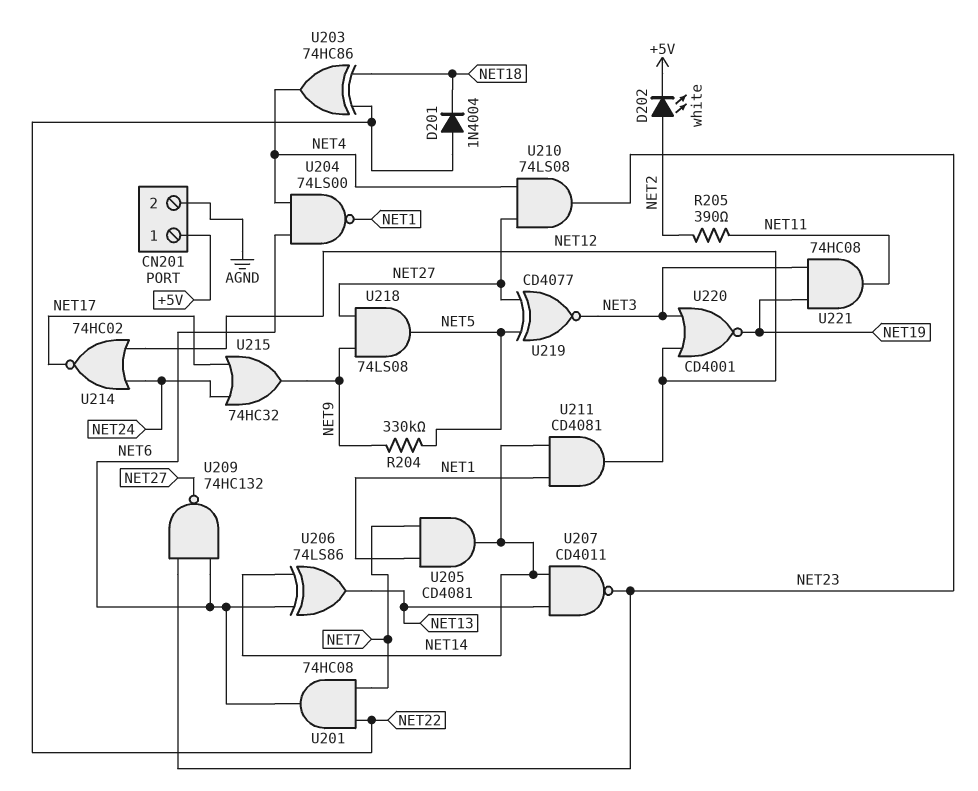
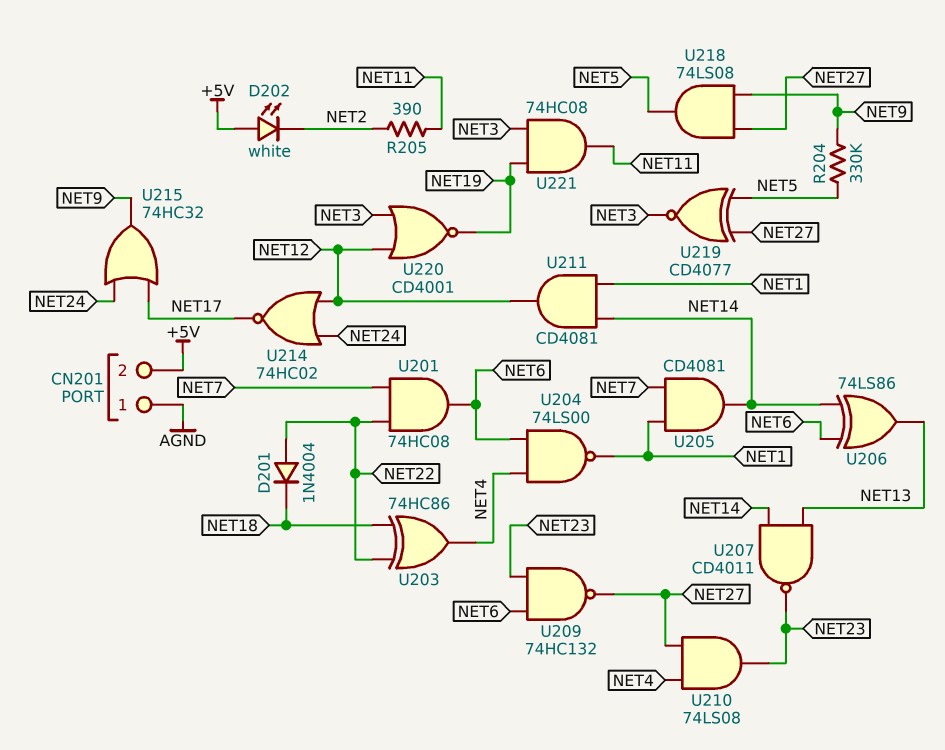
CN201 pin 1: +5V -> AGND
CN201 pin 2: AGND -> +5V
D202: LED white (A NET2, K +5V) -> LED white (A +5V, K NET2)

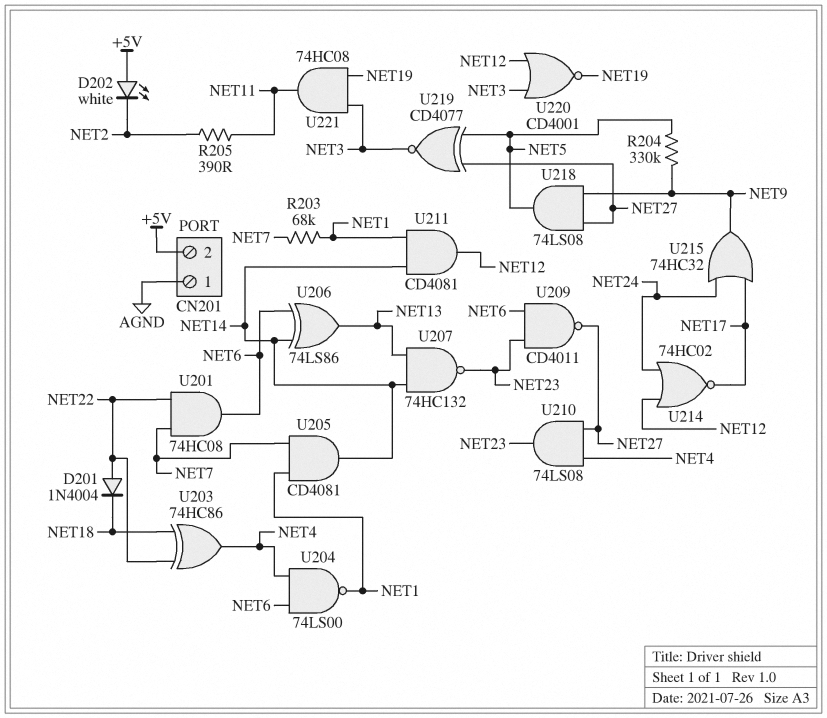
R203: none -> 68k (NET1, NET7)
U207: NAND CD4011 (in NET13, in NET14, out NET23) -> NAND 74HC132 (in NET13, in NET14, out NET23)
U209: NAND 74HC132 (in NET6, in NET23, out NET27) -> NAND CD4011 (in NET6, in NET23, out NET27)

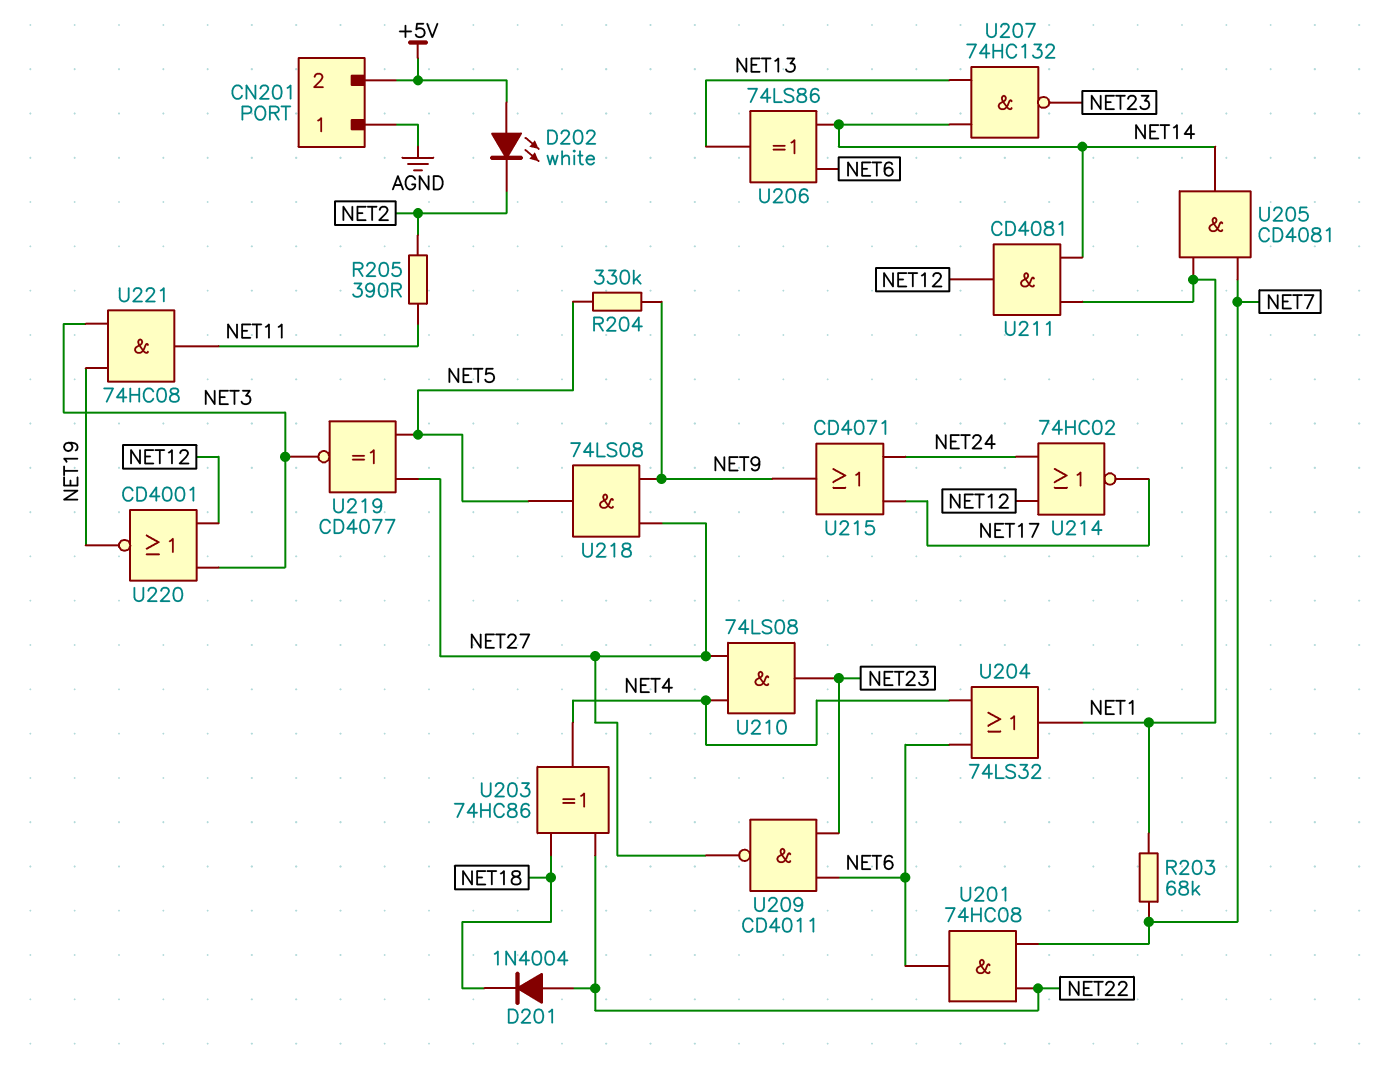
U204: NAND 74LS00 (in NET4, in NET6, out NET1) -> OR 74LS32 (in NET4, in NET6, out NET1)
U215: OR 74HC32 (in NET17, in NET24, out NET9) -> OR CD4071 (in NET17, in NET24, out NET9)

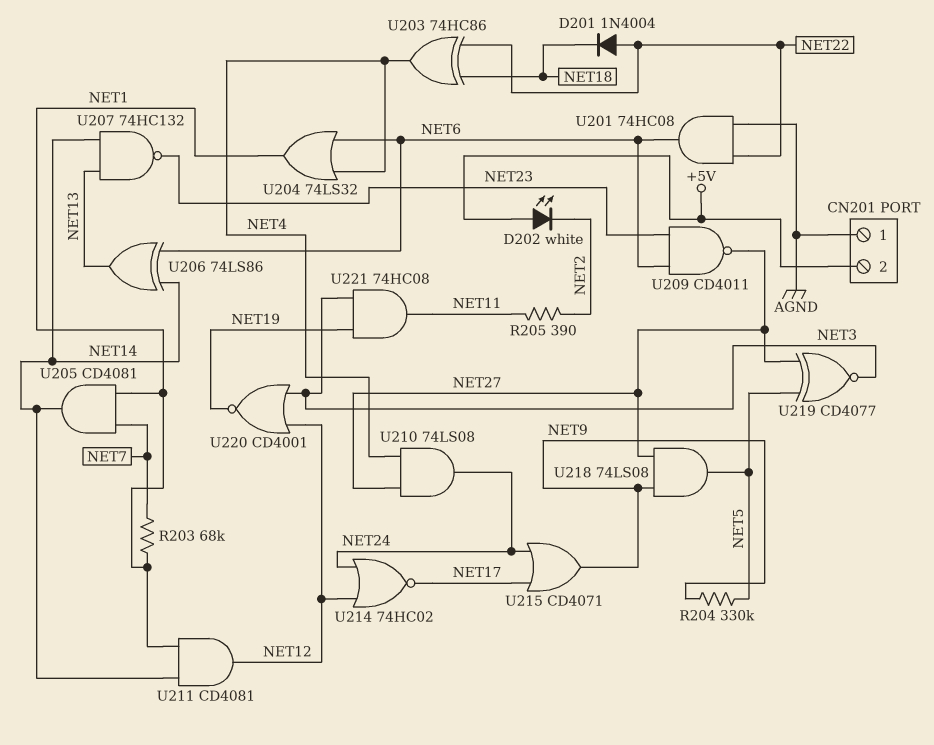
U201: AND 74HC08 (in NET7, in NET22, out NET6) -> AND 74HC08 (in AGND, in NET22, out NET6)
U210: AND 74LS08 (in NET4, in NET27, out NET23) -> AND 74LS08 (in NET4, in NET27, out NET24)

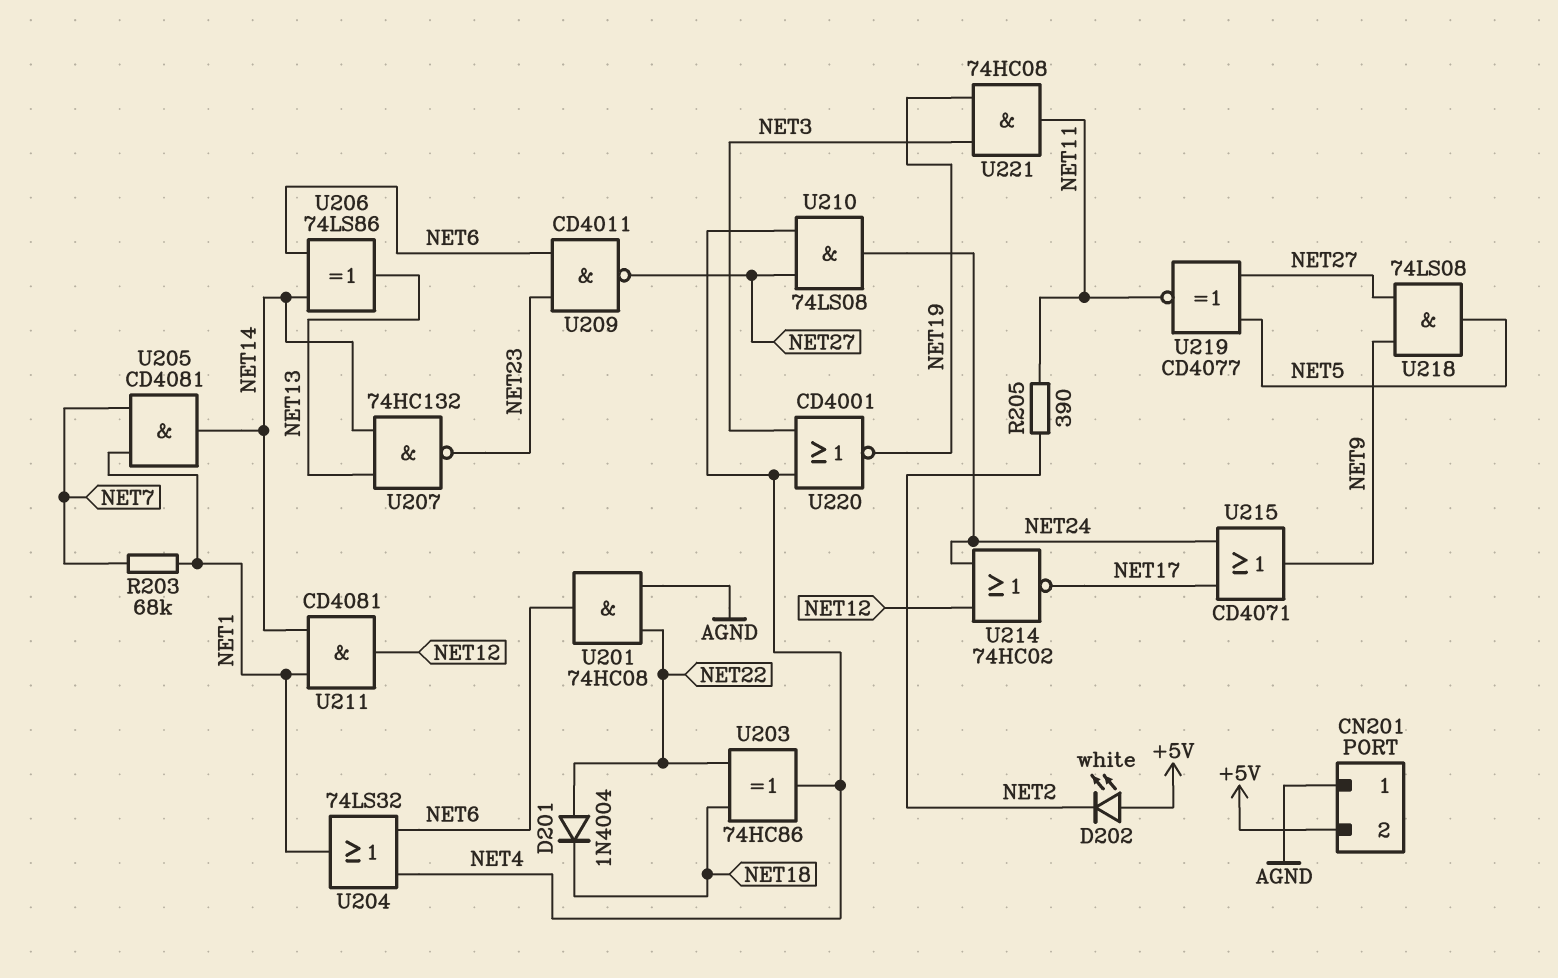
R204: 330k (NET5, NET9) -> none
U219: XNOR CD4077 (in NET5, in NET27, out NET3) -> XNOR CD4077 (in NET5, in NET27, out NET11)
U220: NOR CD4001 (in NET3, in NET12, out NET19) -> NOR CD4001 (in NET3, in NET4, out NET19)

